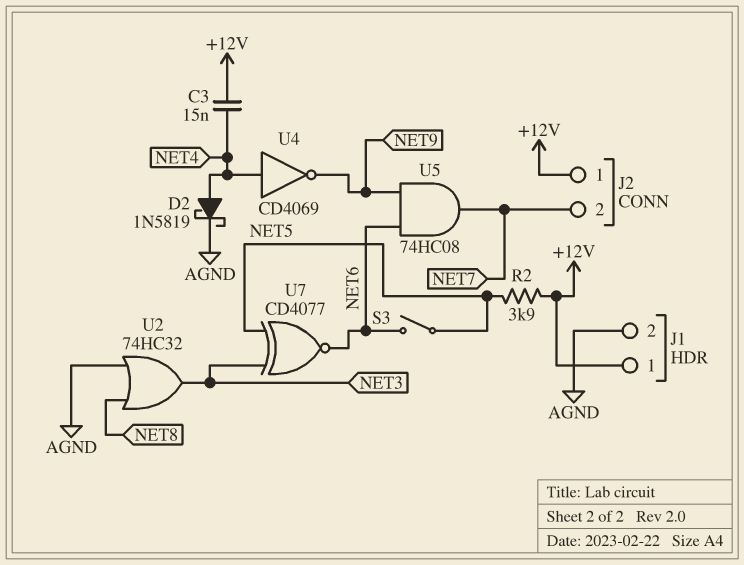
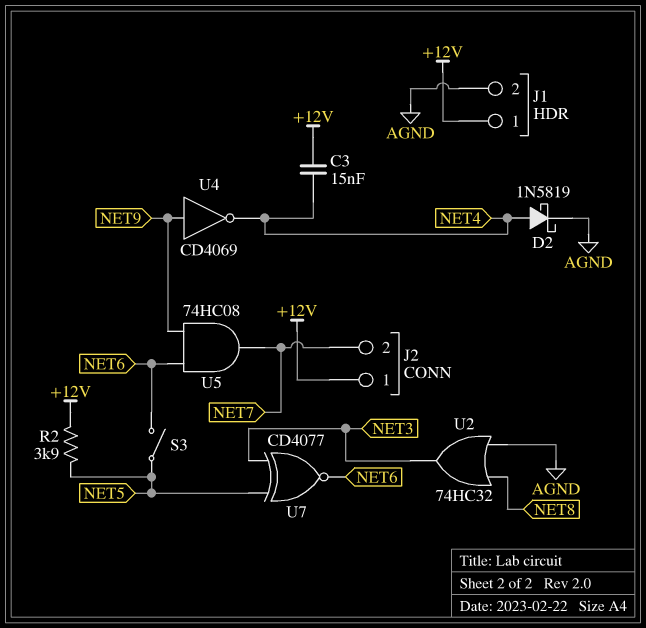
U4: NOT CD4069 (in NET4, out NET9) -> NOT CD4069 (in NET9, out NET4)

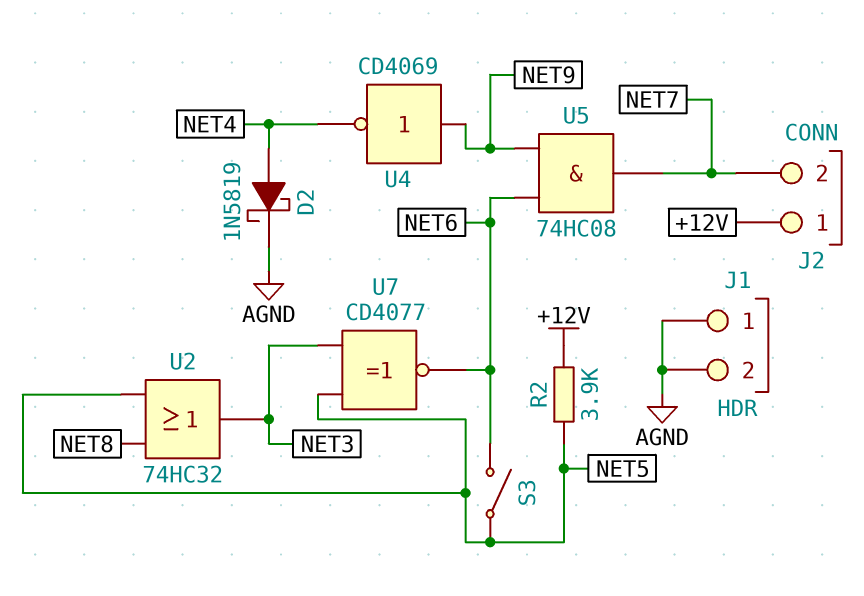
C3: 15nF (+12V, NET4) -> none
J1 pin 1: +12V -> AGND
U2: OR 74HC32 (in AGND, in NET8, out NET3) -> OR 74HC32 (in NET5, in NET8, out NET3)

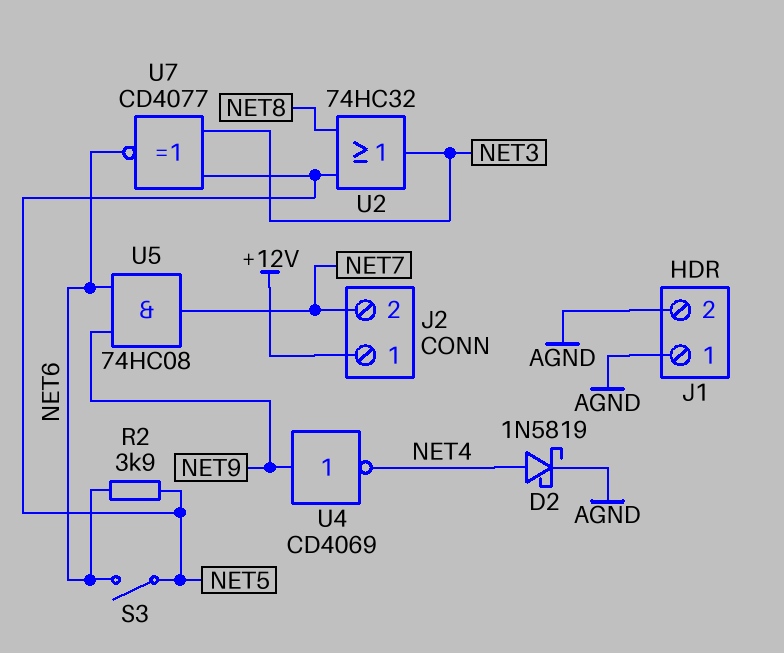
R2: 3.9k (+12V, NET5) -> 3.9k (NET5, NET6)

